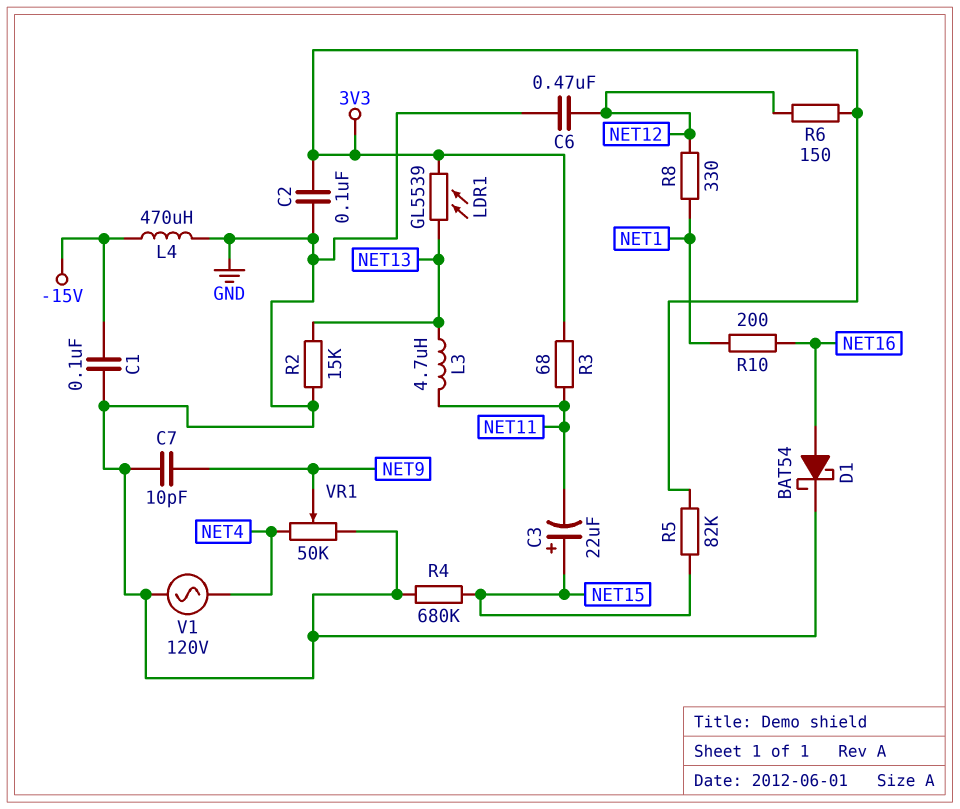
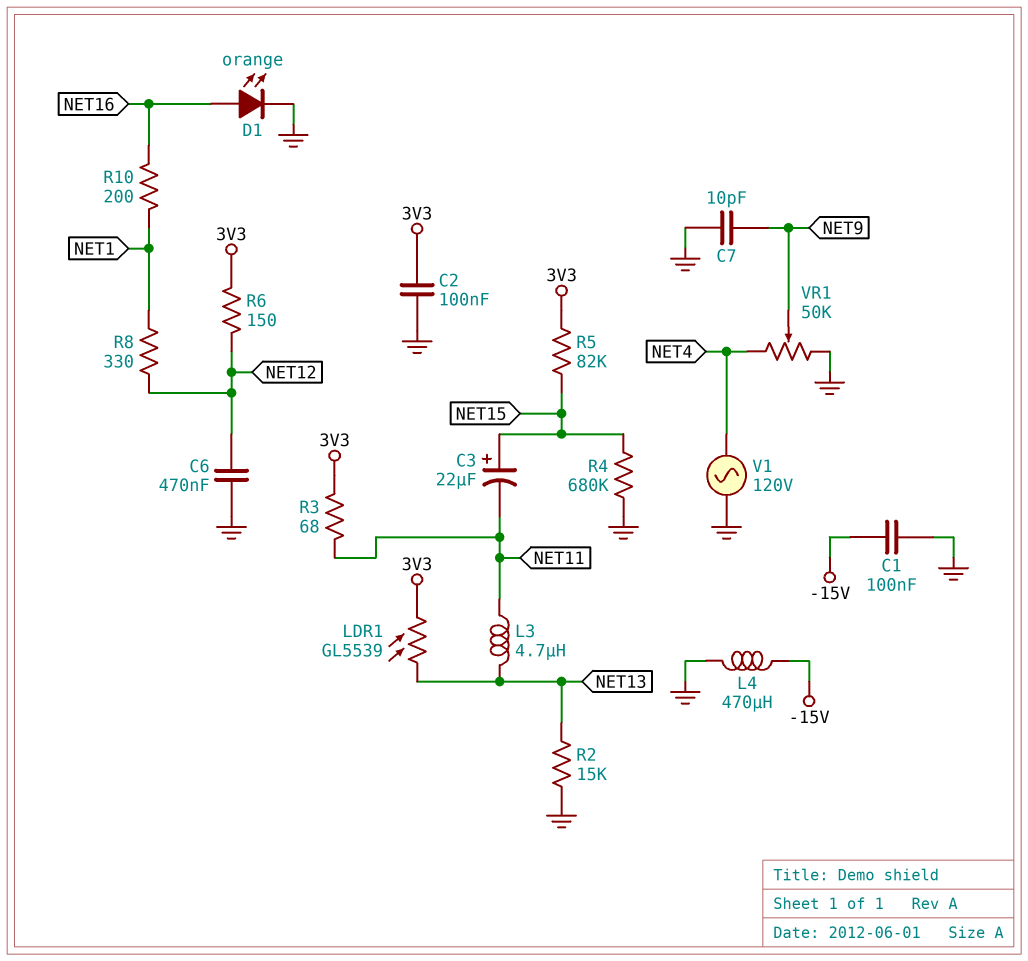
D1: schottky BAT54 (A NET16, K GND) -> LED orange (A NET16, K GND)

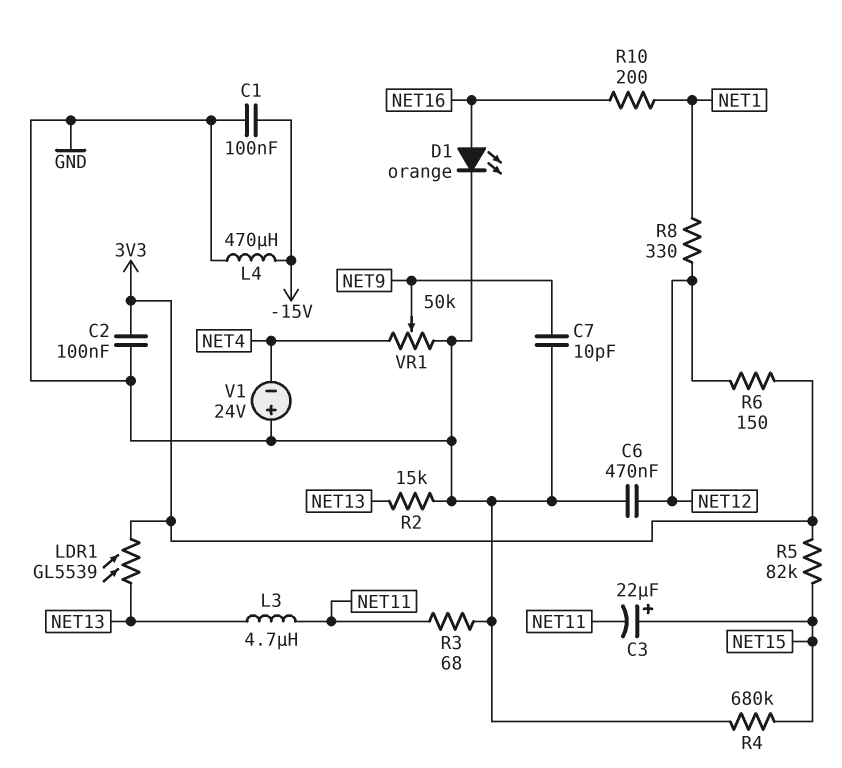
R3: 68 (3V3, NET11) -> 68 (GND, NET11)
V1: AC 120V (GND, NET4) -> 24V (plus GND, minus NET4)

